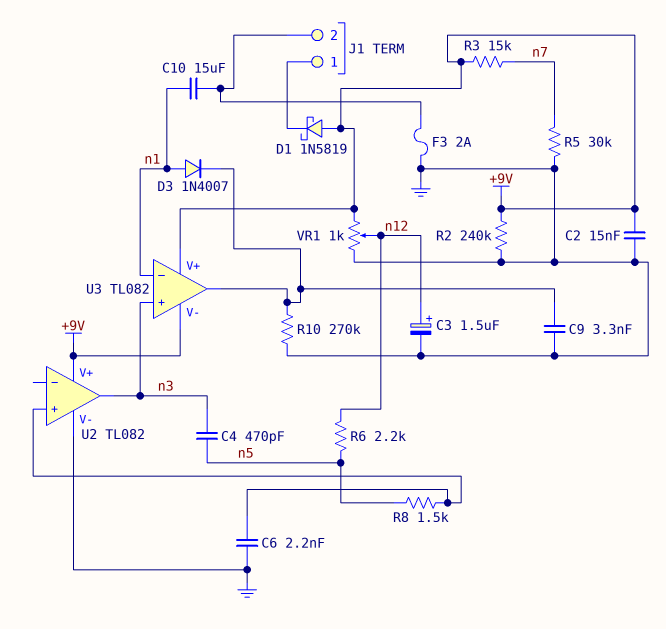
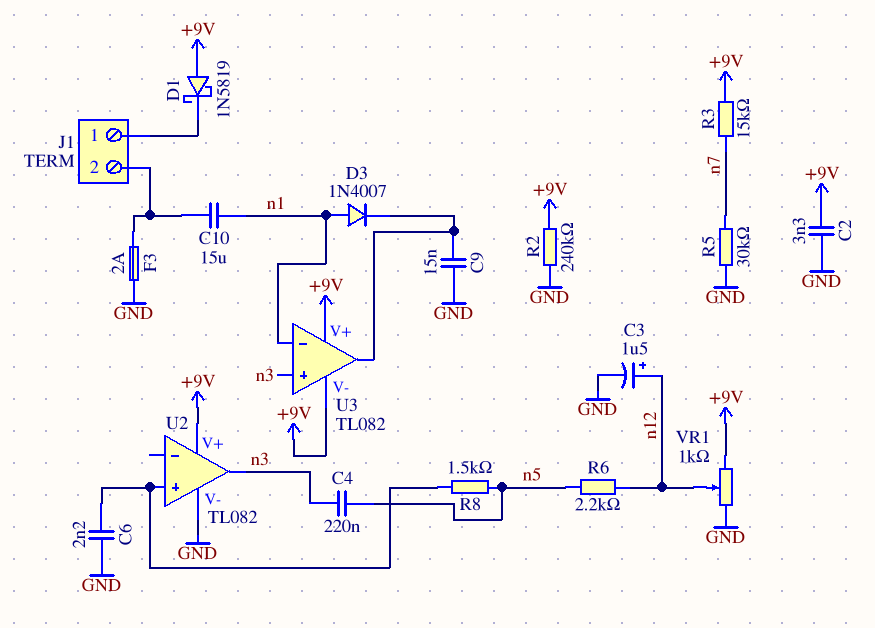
C2: 15nF (+9V, GND) -> 3.3nF (+9V, GND)
C4: 470pF (n3, n5) -> 220nF (n3, n5)
C9: 3.3nF (GND, U3/out) -> 15nF (GND, U3/out)
R10: 270k (GND, U3/out) -> none

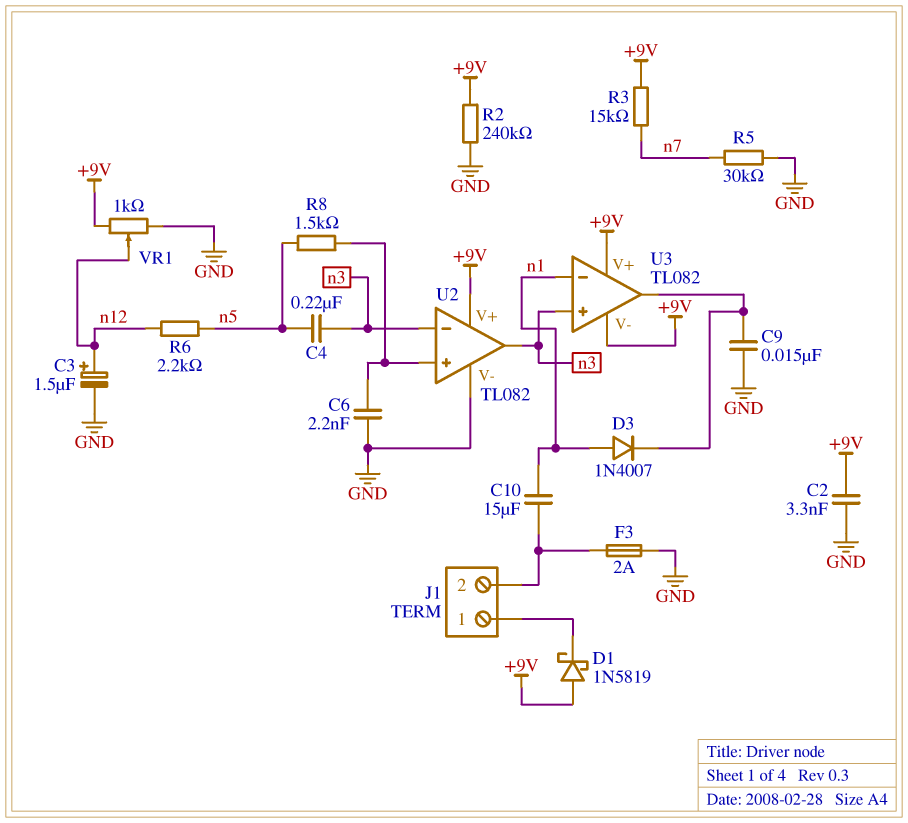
U2 pin in-: none -> n3

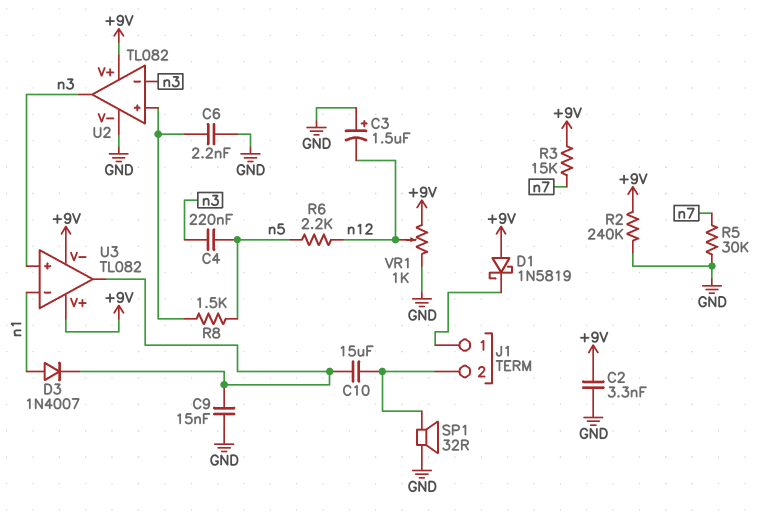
C3: 1.5uF (plus n12, minus GND) -> 1.5uF (plus GND, minus n12)
C10: 15uF (J1/2, n1) -> 15uF (J1/2, U3/out)
F3: 2A (GND, J1/2) -> none
SP1: none -> speaker 32R (GND, J1/2)

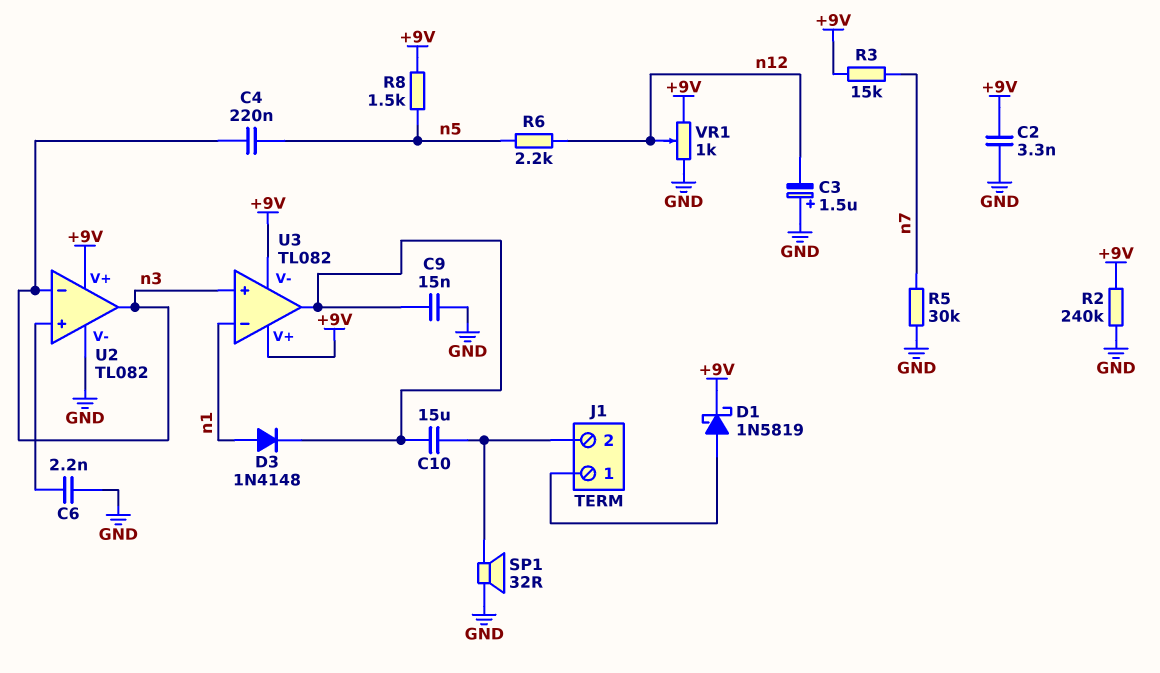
D1: schottky 1N5819 (A +9V, K J1/1) -> schottky 1N5819 (A J1/1, K +9V)
D3: diode 1N4007 (A n1, K U3/out) -> diode 1N4148 (A n1, K U3/out)
R8: 1.5k (U2/in+, n5) -> 1.5k (+9V, n5)

